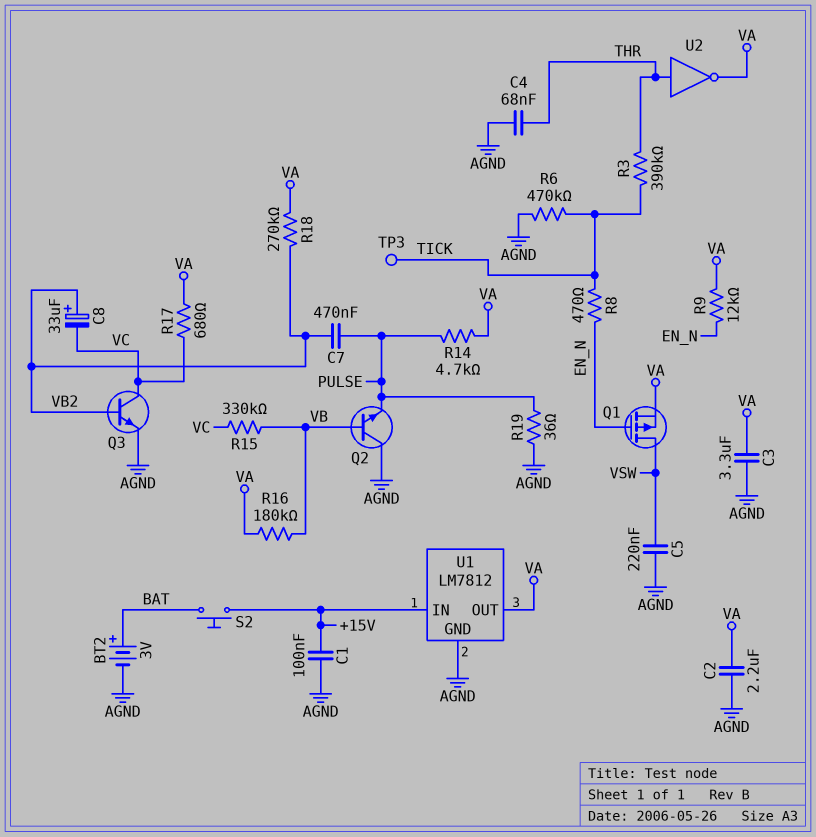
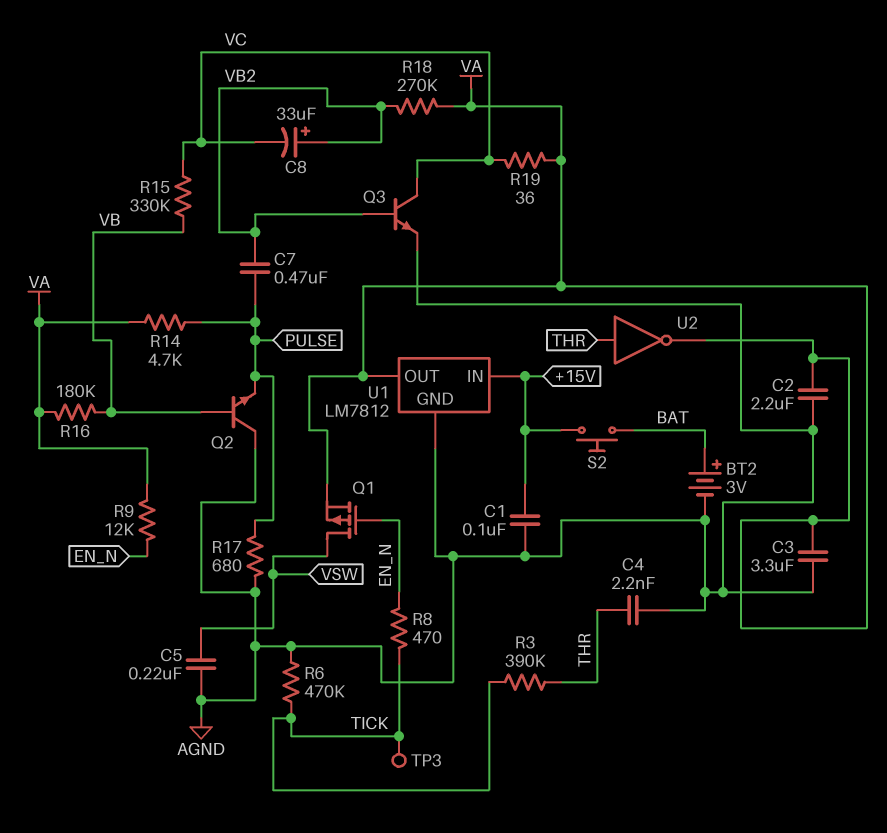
C4: 68nF (AGND, THR) -> 2.2nF (AGND, THR)
R17: 680 (VA, VC) -> 680 (AGND, PULSE)
R19: 36 (AGND, PULSE) -> 36 (VA, VC)

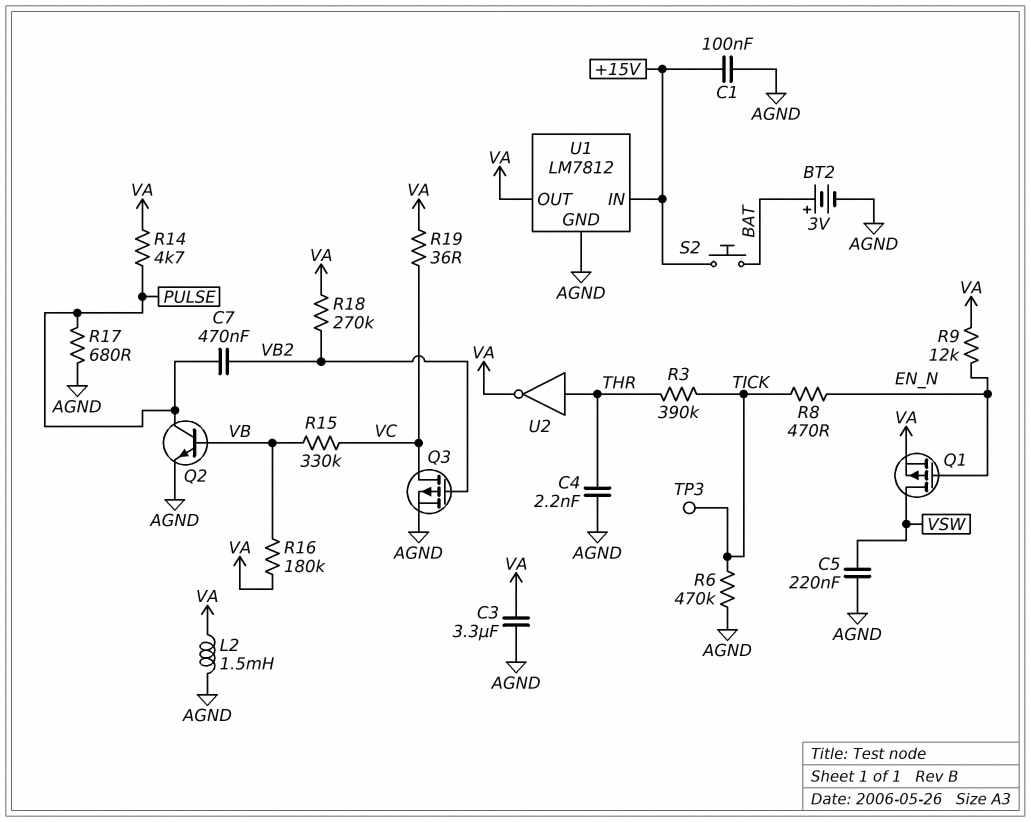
C2: 2.2uF (AGND, VA) -> none
C8: 33uF (plus VB2, minus VC) -> none
L2: none -> 1.5mH (AGND, VA)
Q2: NPN (B VB, C AGND, E PULSE) -> NPN (B VB, C PULSE, E AGND)
Q3: NPN (B VB2, C VC, E AGND) -> PMOS (G VB2, D VC, S AGND)

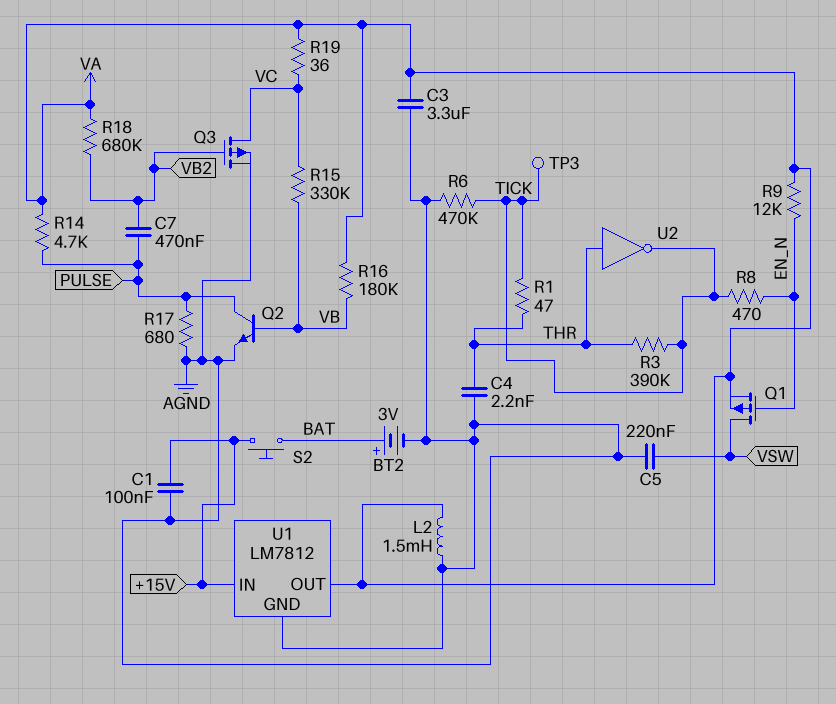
R1: none -> 47 (THR, TICK)
R18: 270k (VA, VB2) -> 680k (VA, VB2)
U2: NOT (in THR, out VA) -> NOT (in THR, out TICK)

